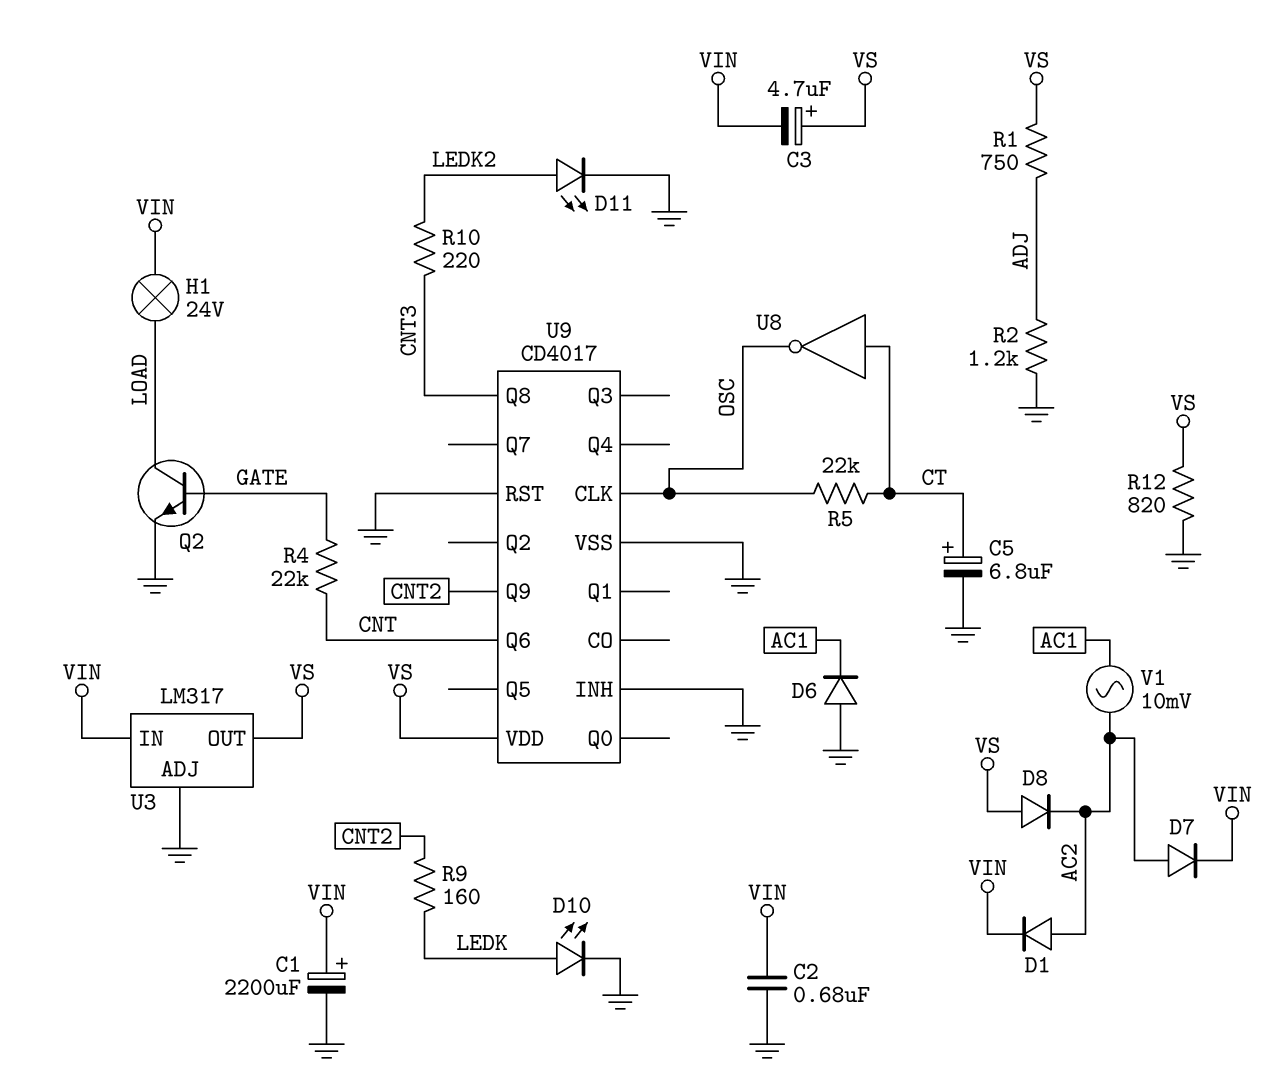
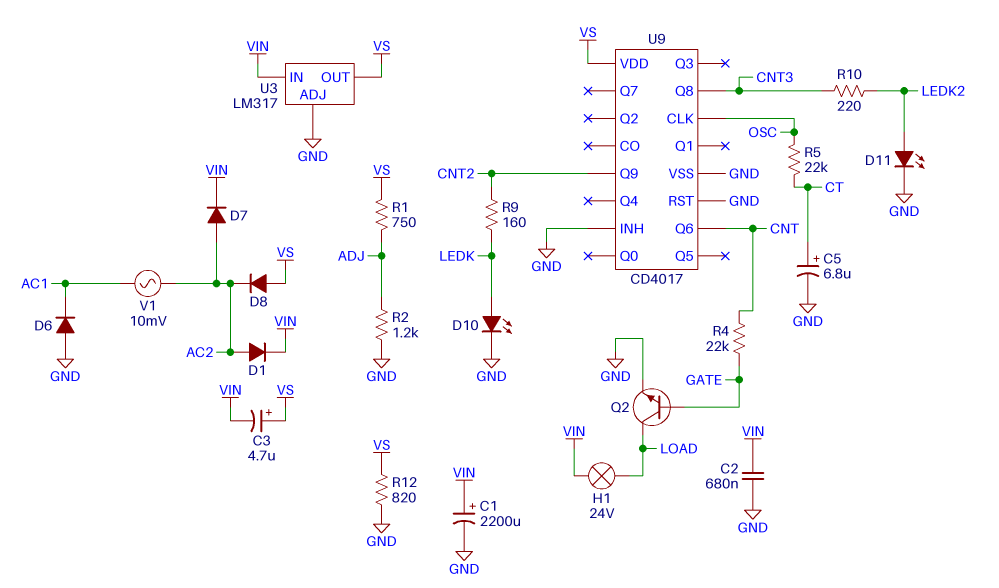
U8: NOT (in CT, out OSC) -> none

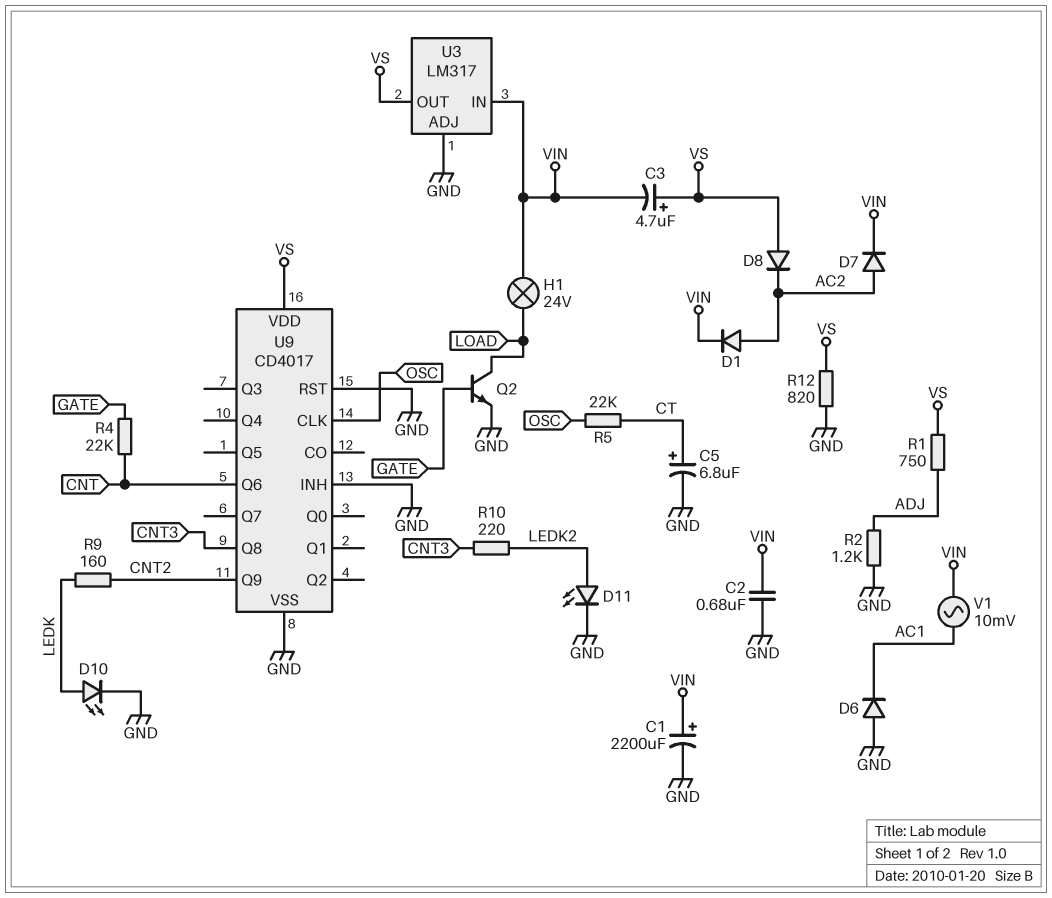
V1: AC 10mV (AC1, AC2) -> AC 10mV (AC1, VIN)

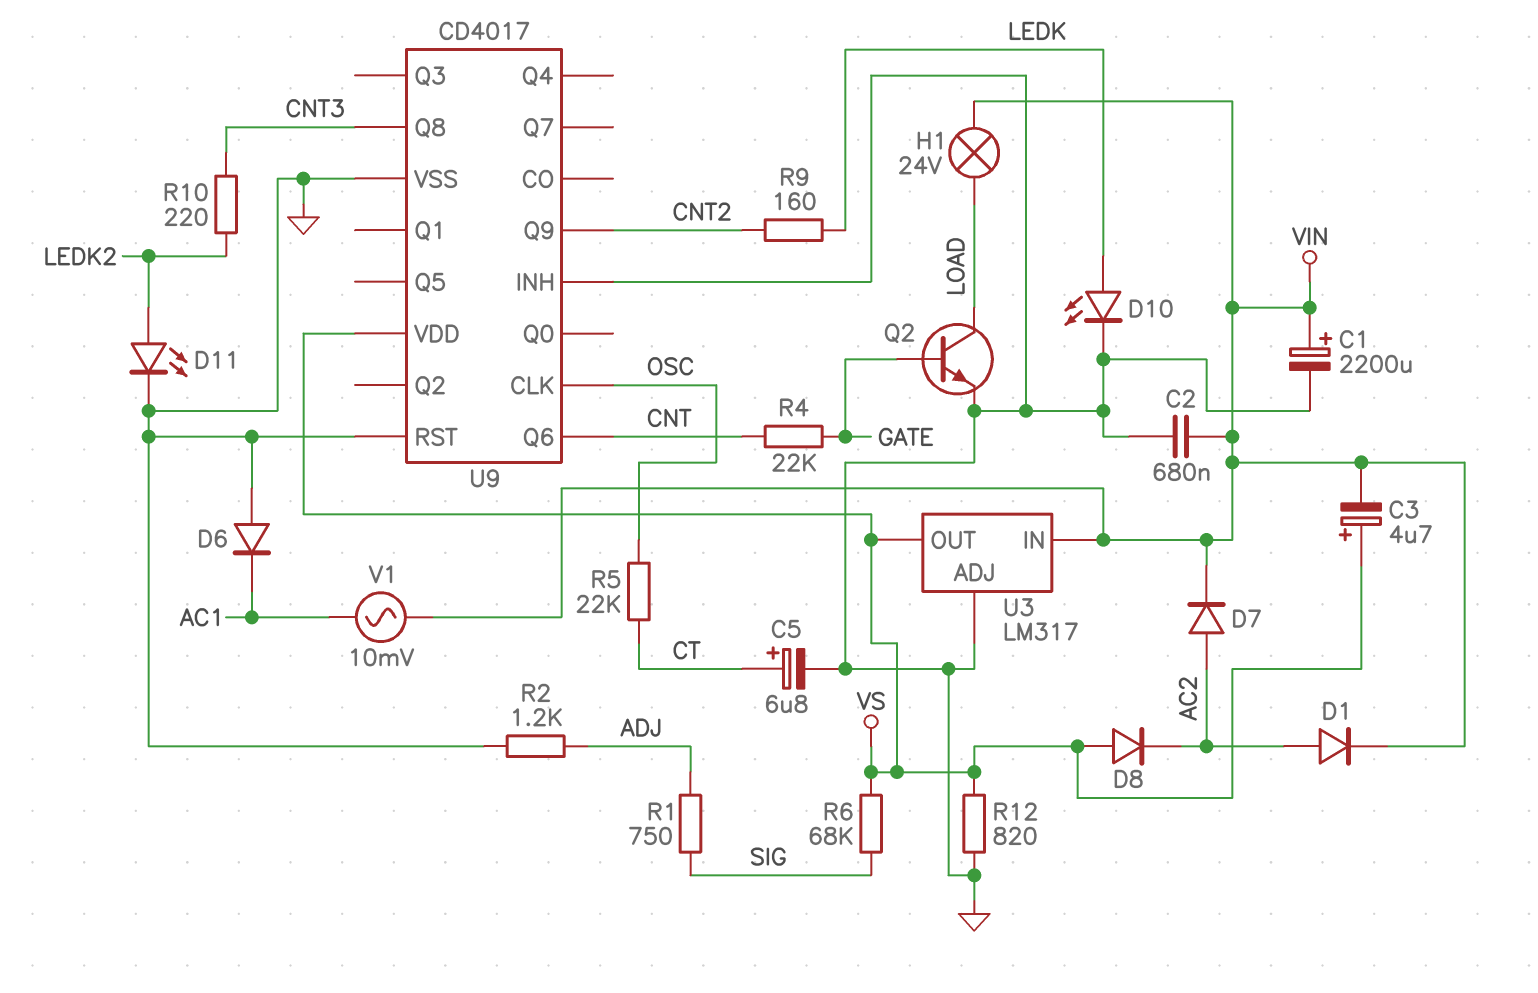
R1: 750 (ADJ, VS) -> 750 (ADJ, SIG)
R6: none -> 68k (SIG, VS)

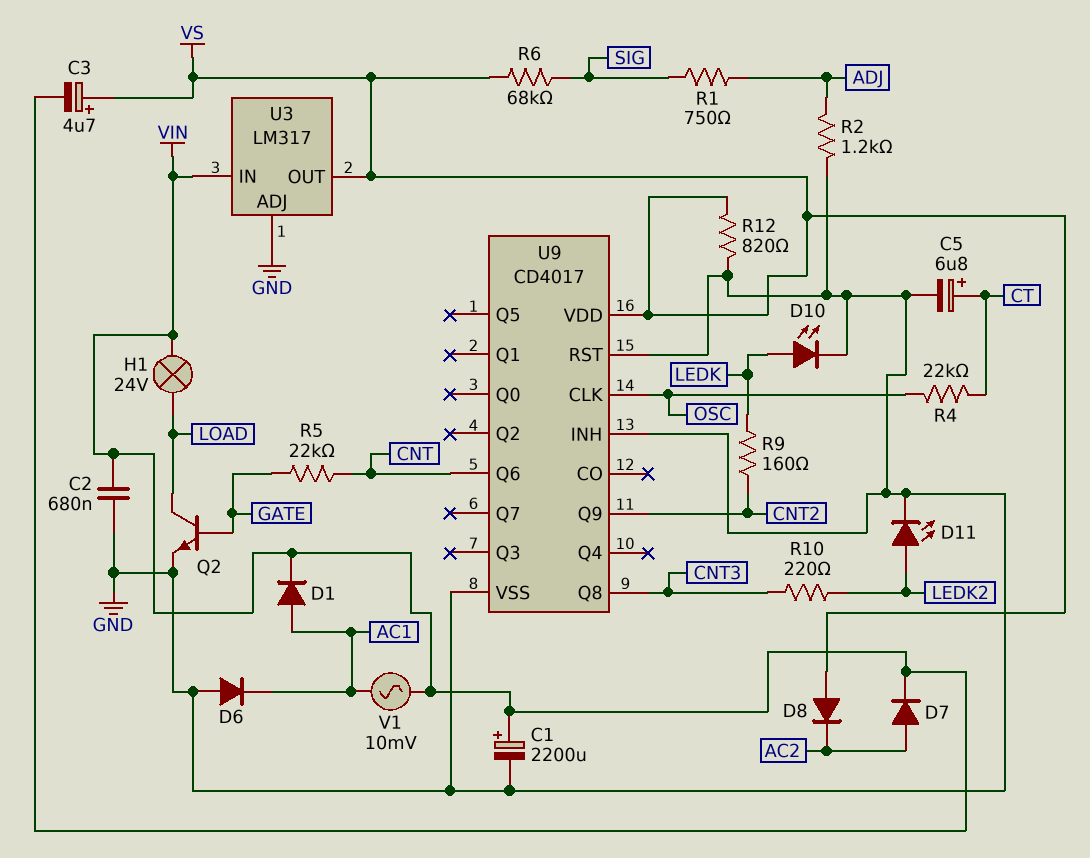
D1: diode (A AC2, K VIN) -> diode (A AC1, K VIN)
R4: 22k (CNT, GATE) -> 22k (CT, OSC)
R5: 22k (CT, OSC) -> 22k (CNT, GATE)

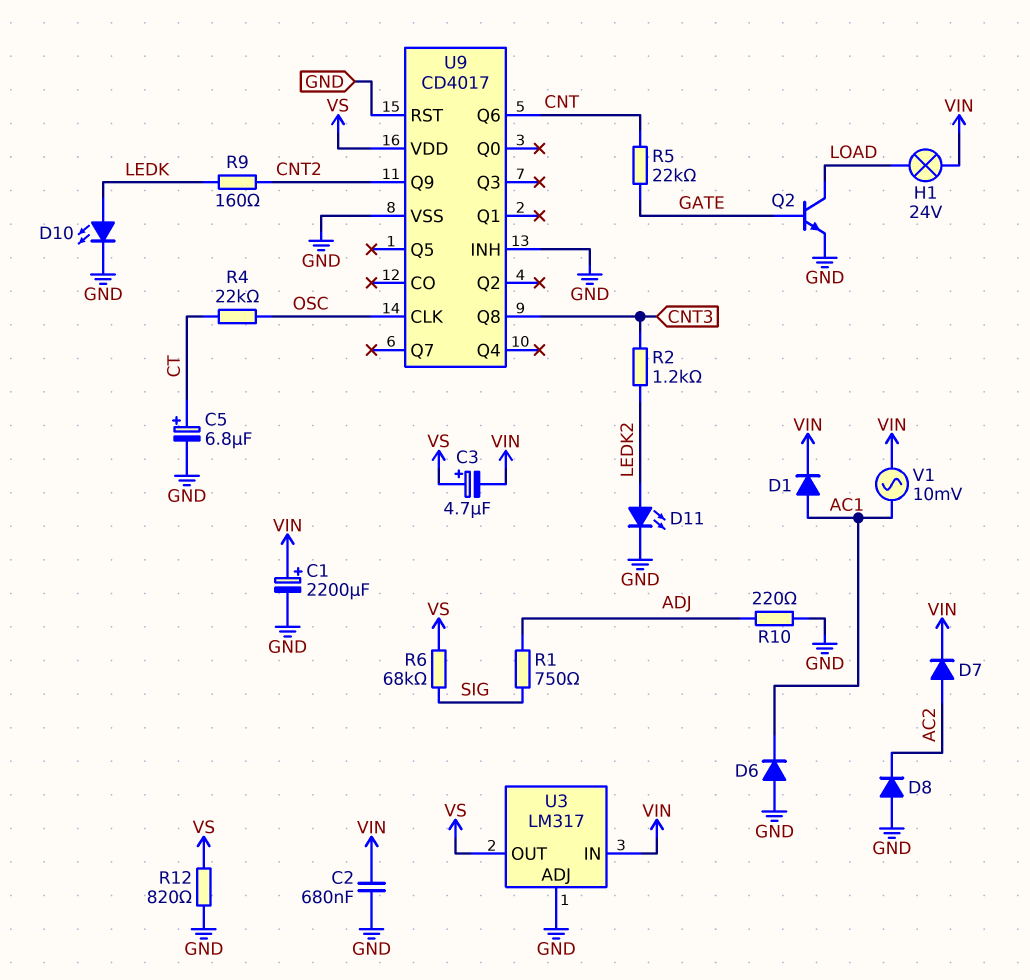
D8: diode (A VS, K AC2) -> diode (A GND, K AC2)
R2: 1.2k (ADJ, GND) -> 1.2k (CNT3, LEDK2)
R10: 220 (CNT3, LEDK2) -> 220 (ADJ, GND)

